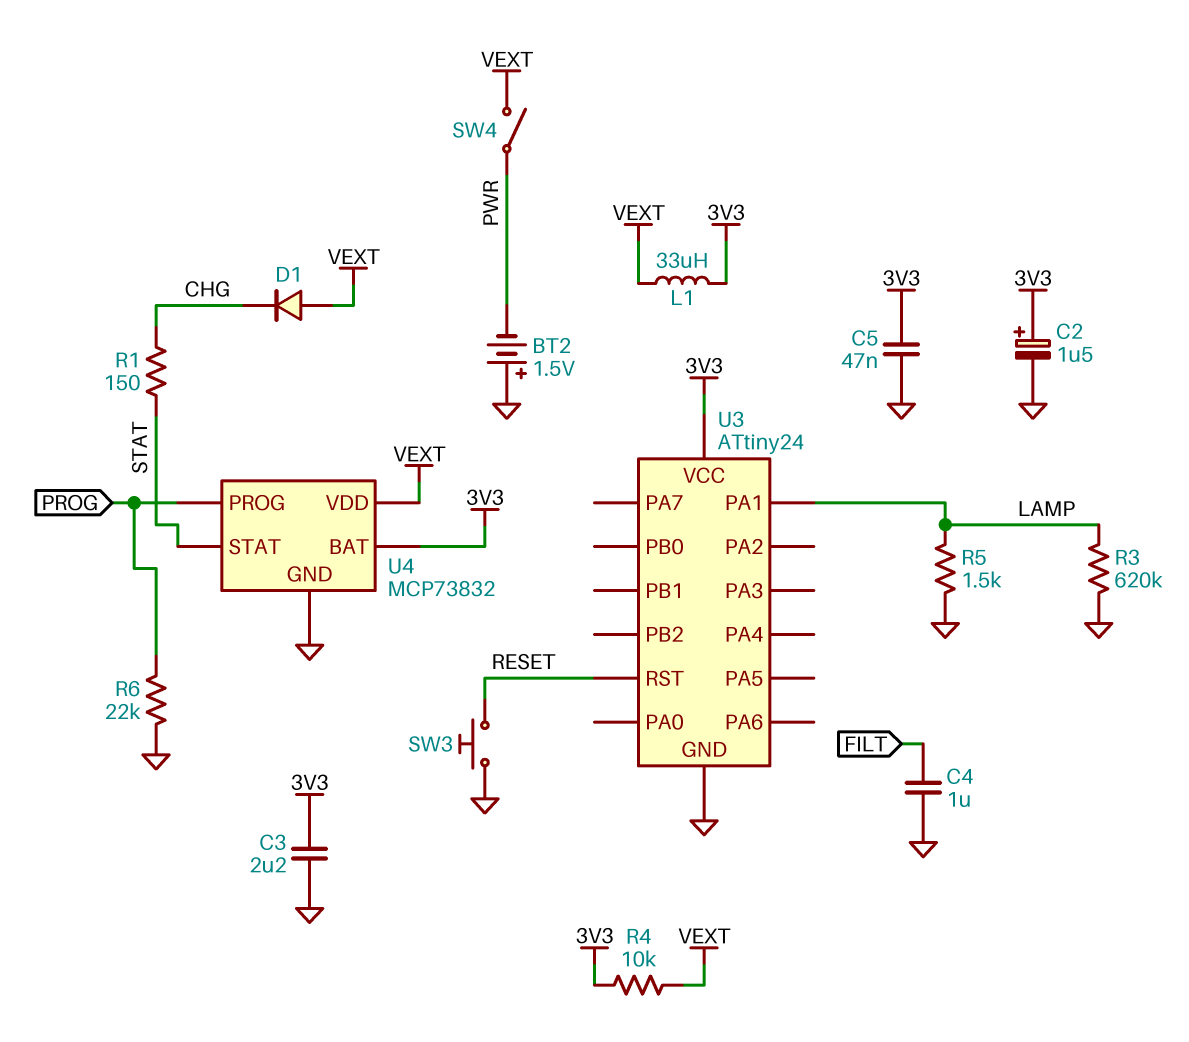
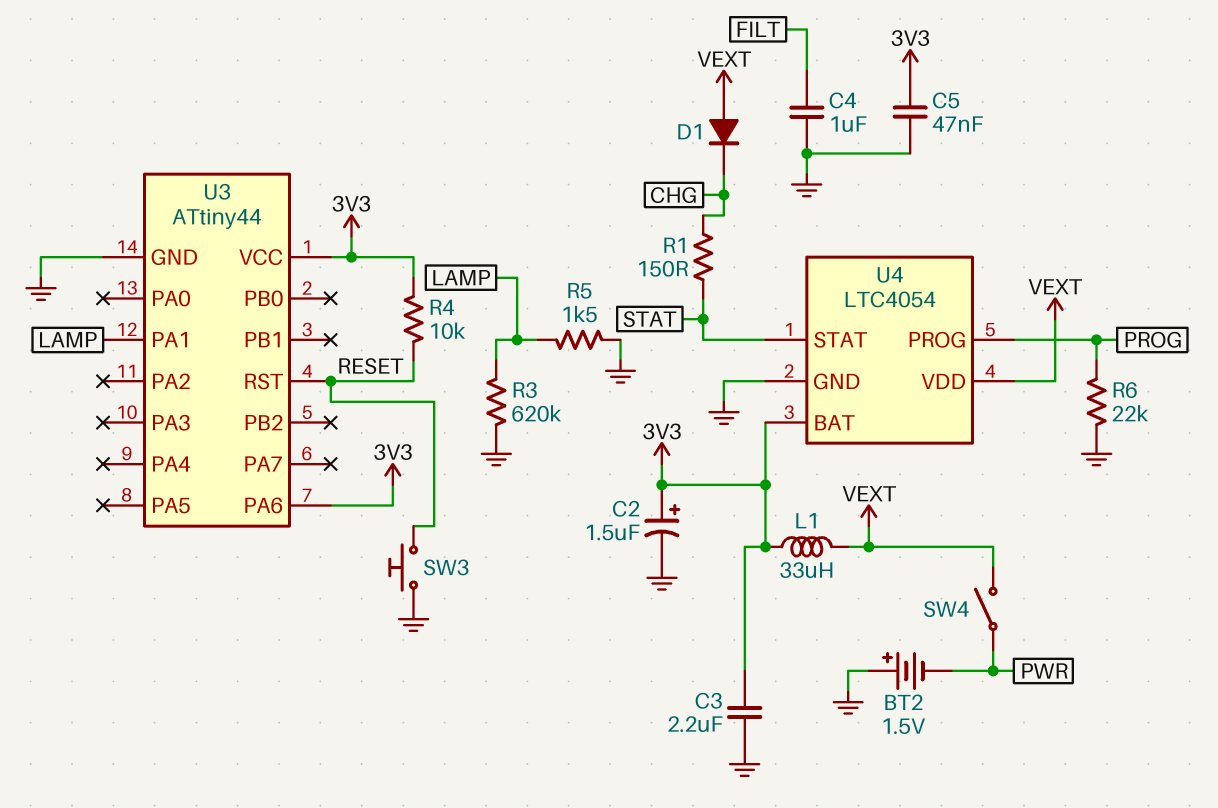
R4: 10k (3V3, VEXT) -> 10k (3V3, RESET)
U3: ATtiny24 -> ATtiny44
U3 pin PA6: none -> 3V3
U4: MCP73832 -> LTC4054

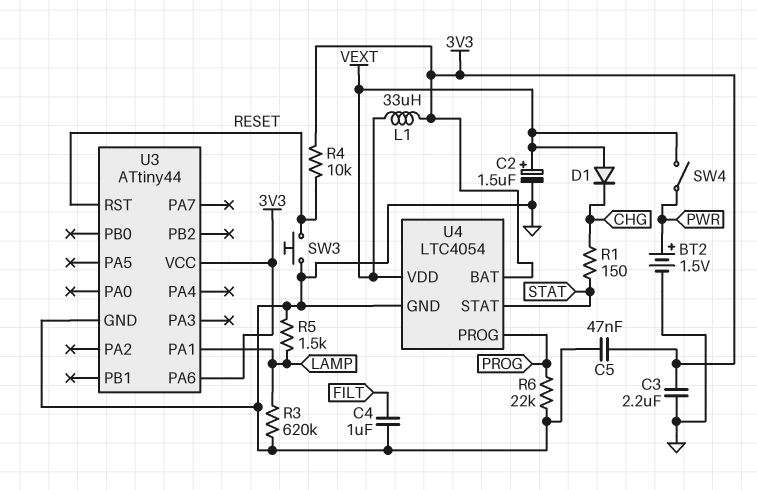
BT2: 1.5V (plus GND, minus PWR) -> 1.5V (plus PWR, minus GND)
C2: 1.5uF (plus 3V3, minus GND) -> 1.5uF (plus VEXT, minus GND)

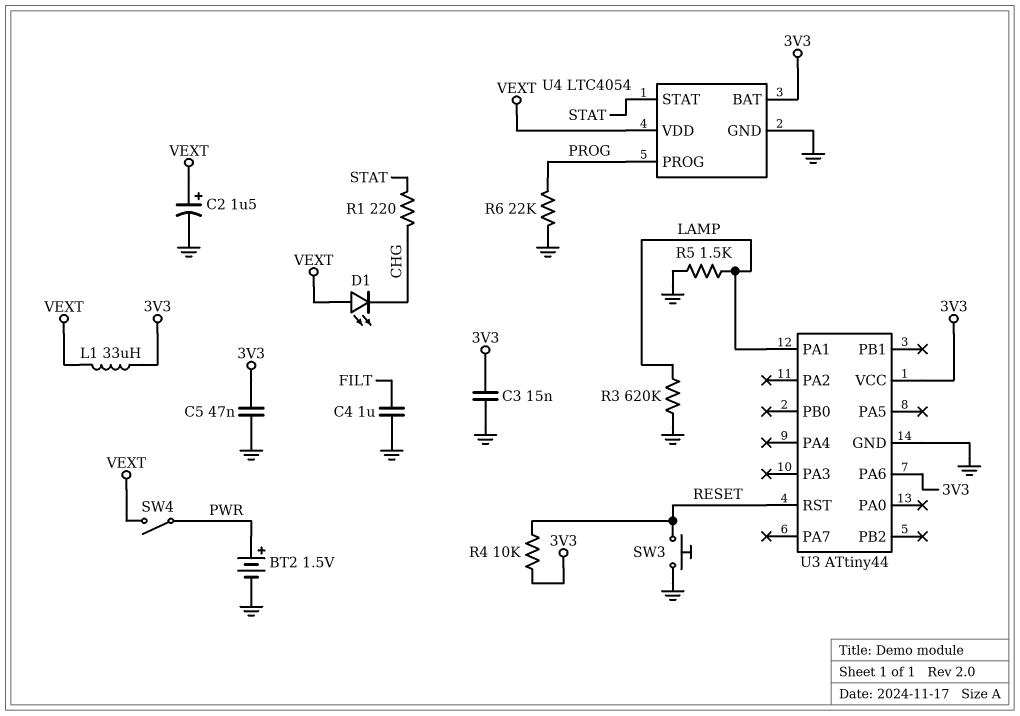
C3: 2.2uF (3V3, GND) -> 15nF (3V3, GND)
D1: diode (A VEXT, K CHG) -> LED (A VEXT, K CHG)
R1: 150 (CHG, STAT) -> 220 (CHG, STAT)

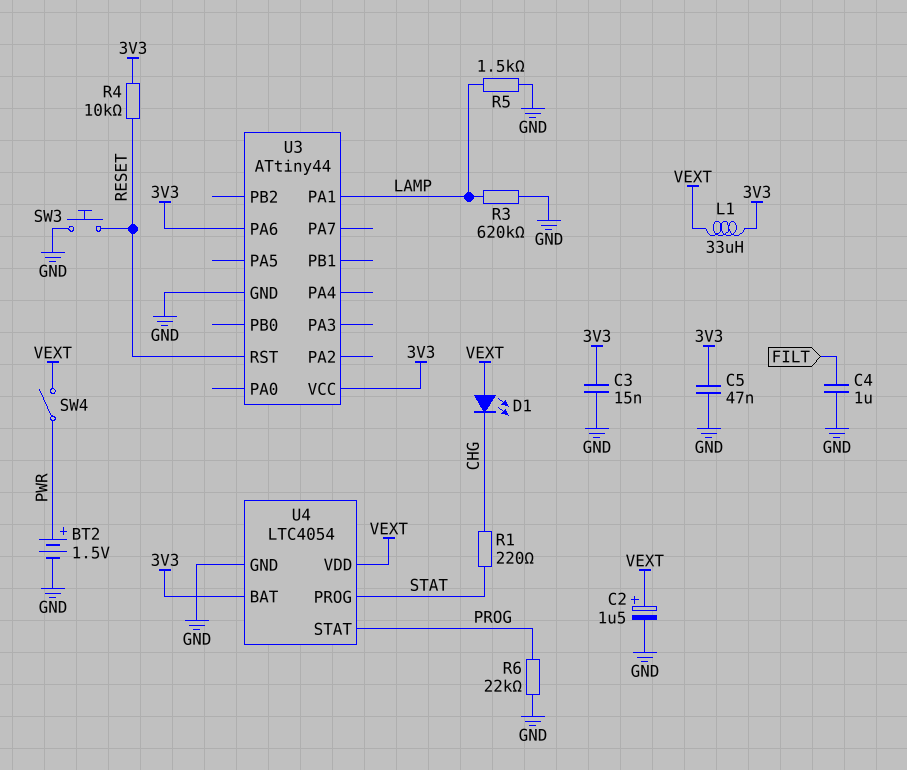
U4 pin PROG: PROG -> STAT
U4 pin STAT: STAT -> PROG

